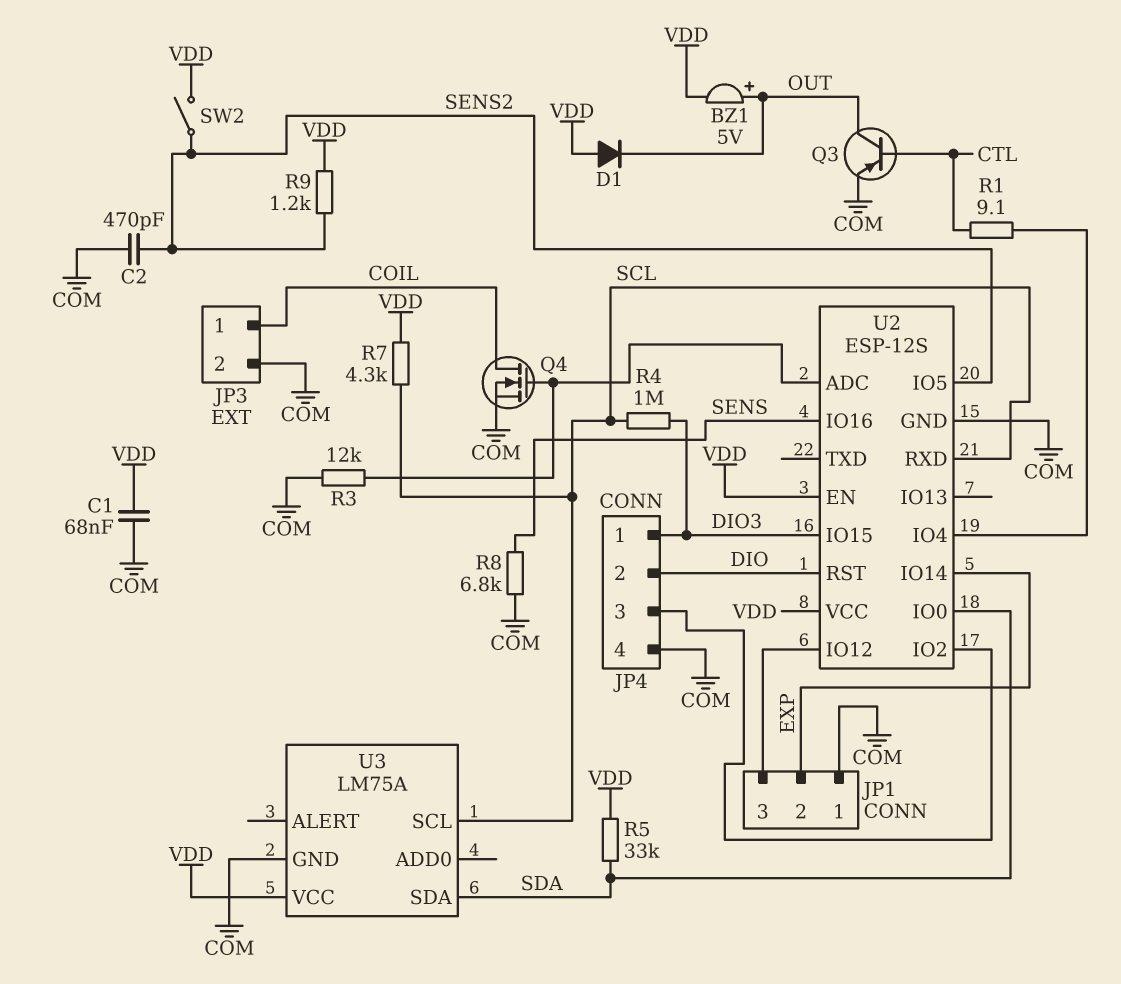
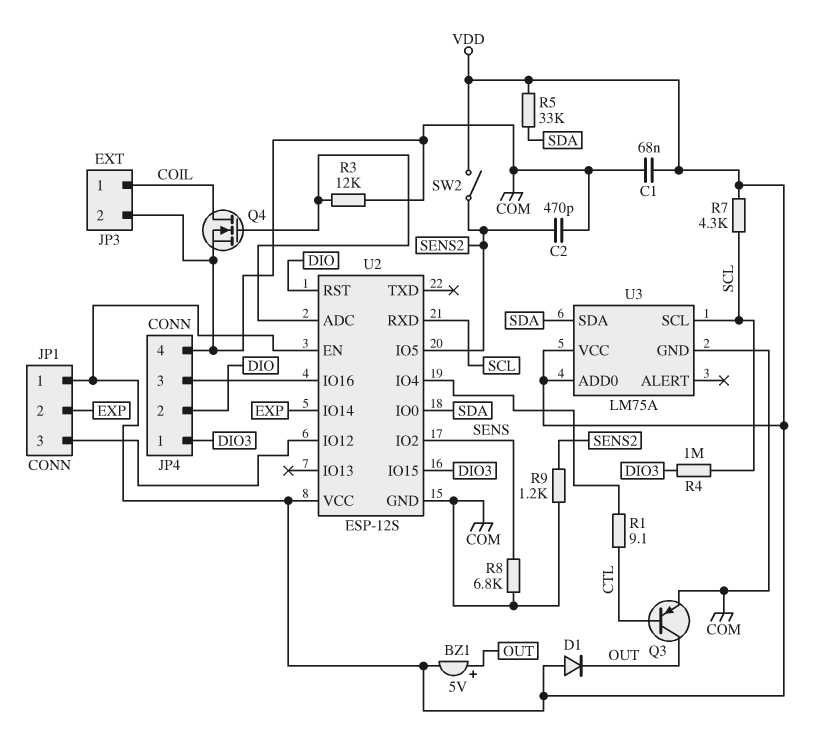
JP1 pin 1: COM -> VDD
R9: 1.2k (SENS2, VDD) -> 1.2k (COM, SENS2)
U2 pin IO2: JP4/3 -> SENS
U2 pin IO16: SENS -> JP4/3
U3 pin ADD0: none -> VDD

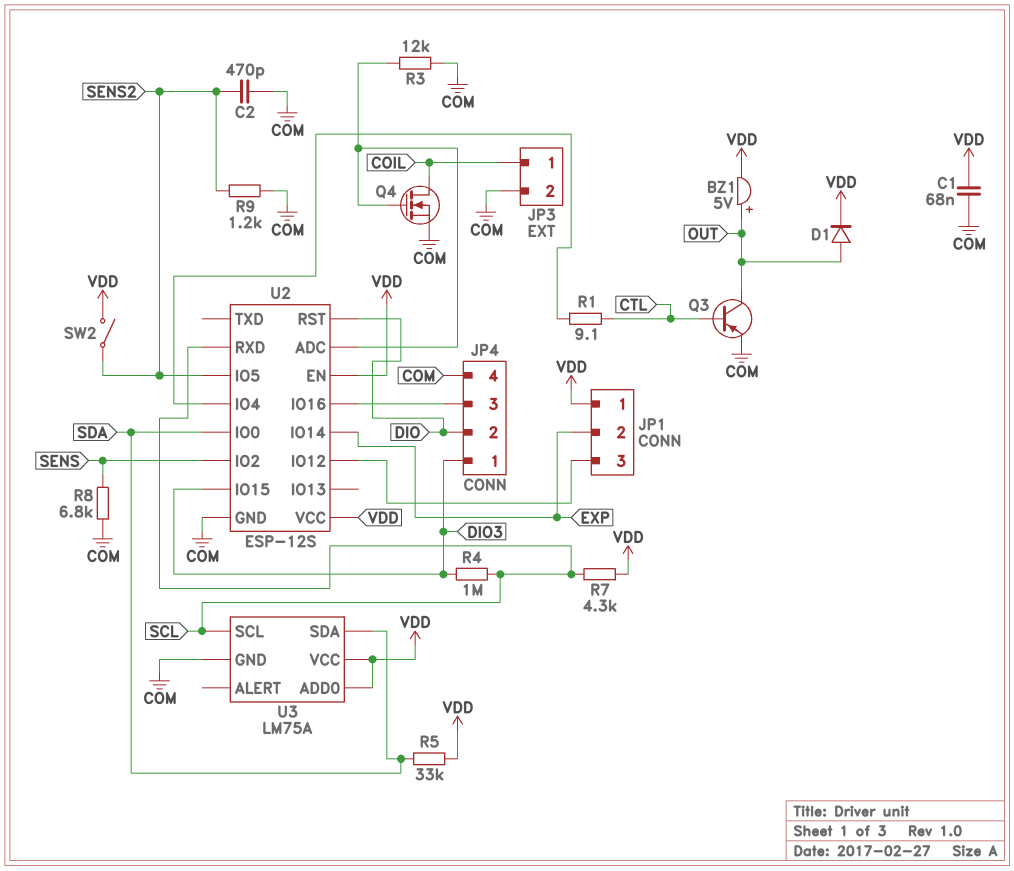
D1: diode (A VDD, K OUT) -> diode (A OUT, K VDD)

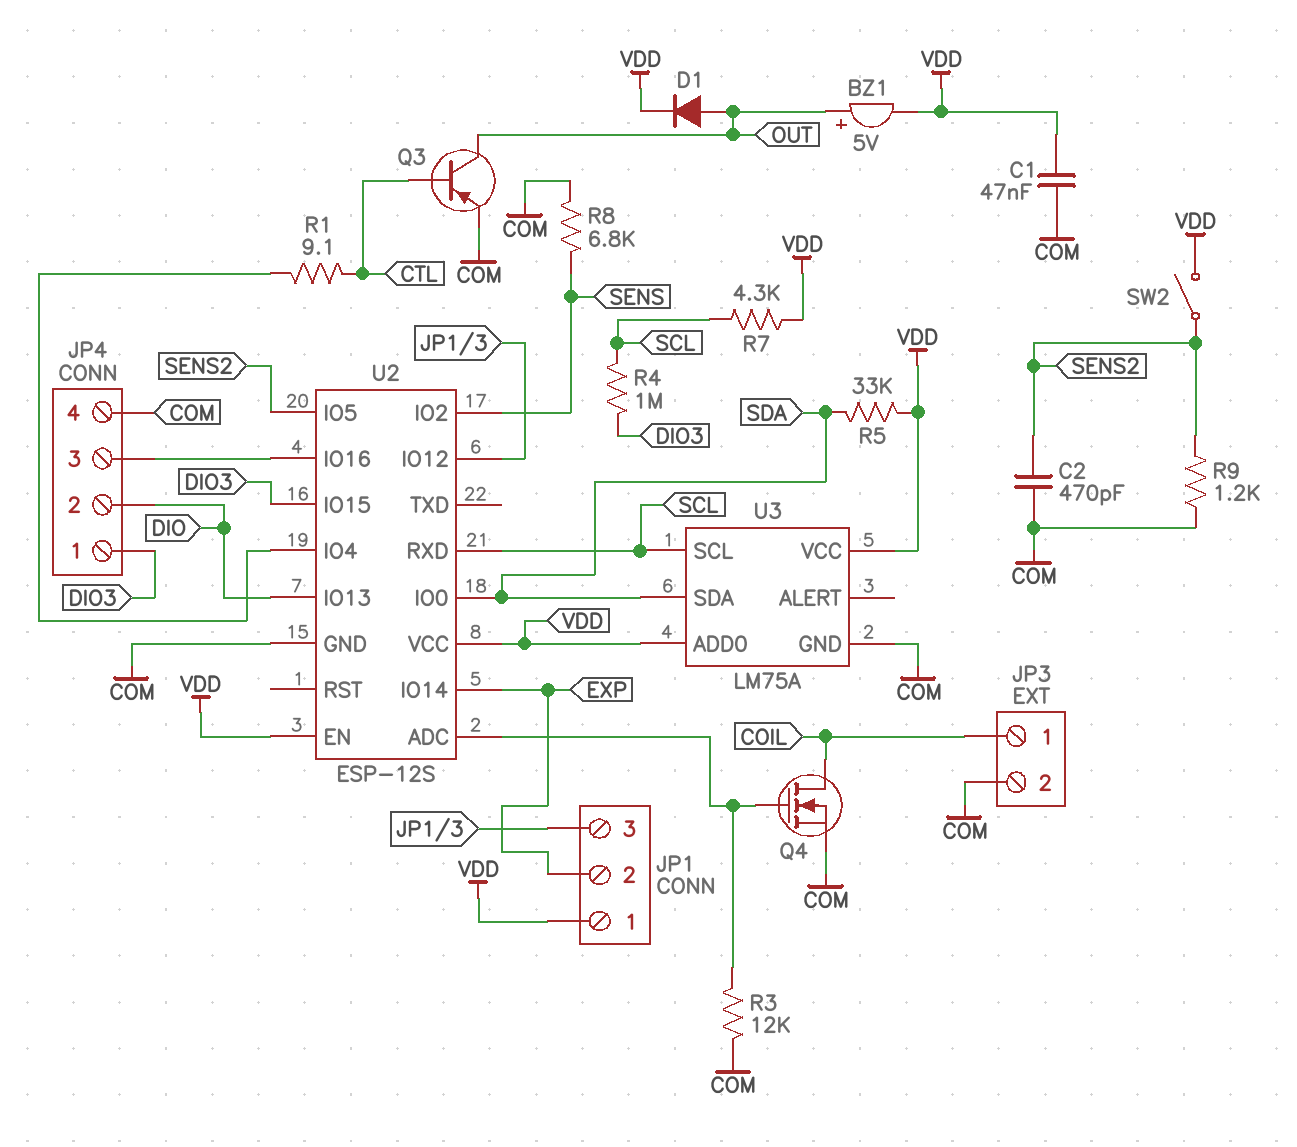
C1: 68nF (COM, VDD) -> 47nF (COM, VDD)
U2 pin IO13: none -> DIO
U2 pin RST: DIO -> none

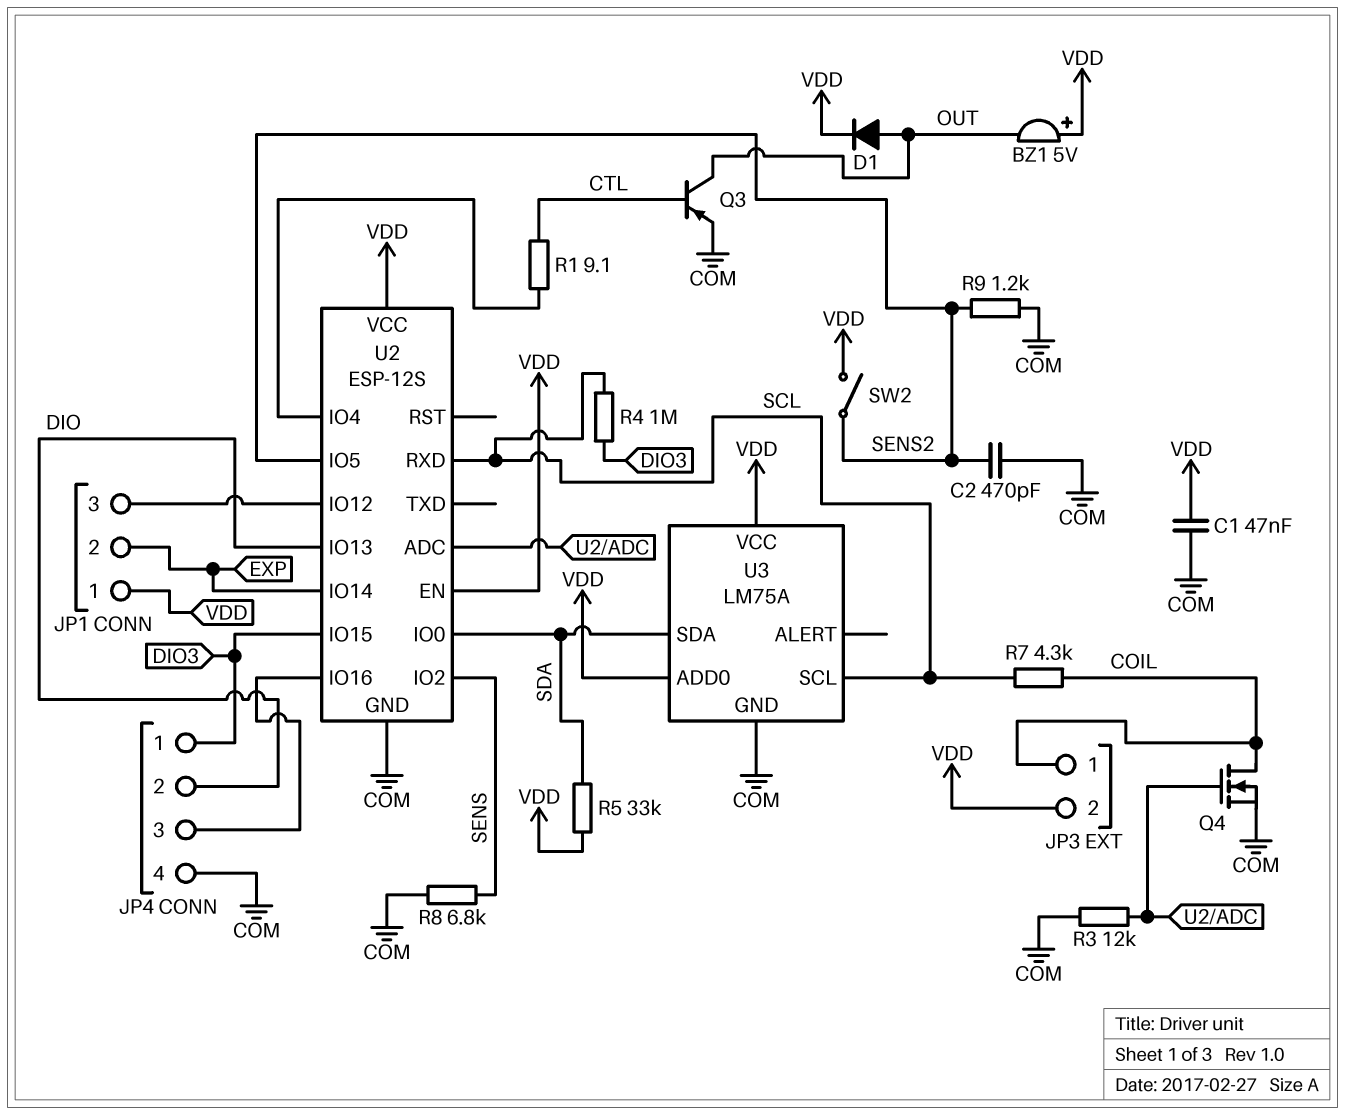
BZ1: buzzer 5V (plus OUT, minus VDD) -> buzzer 5V (plus VDD, minus OUT)
JP3 pin 2: COM -> VDD
R7: 4.3k (SCL, VDD) -> 4.3k (COIL, SCL)

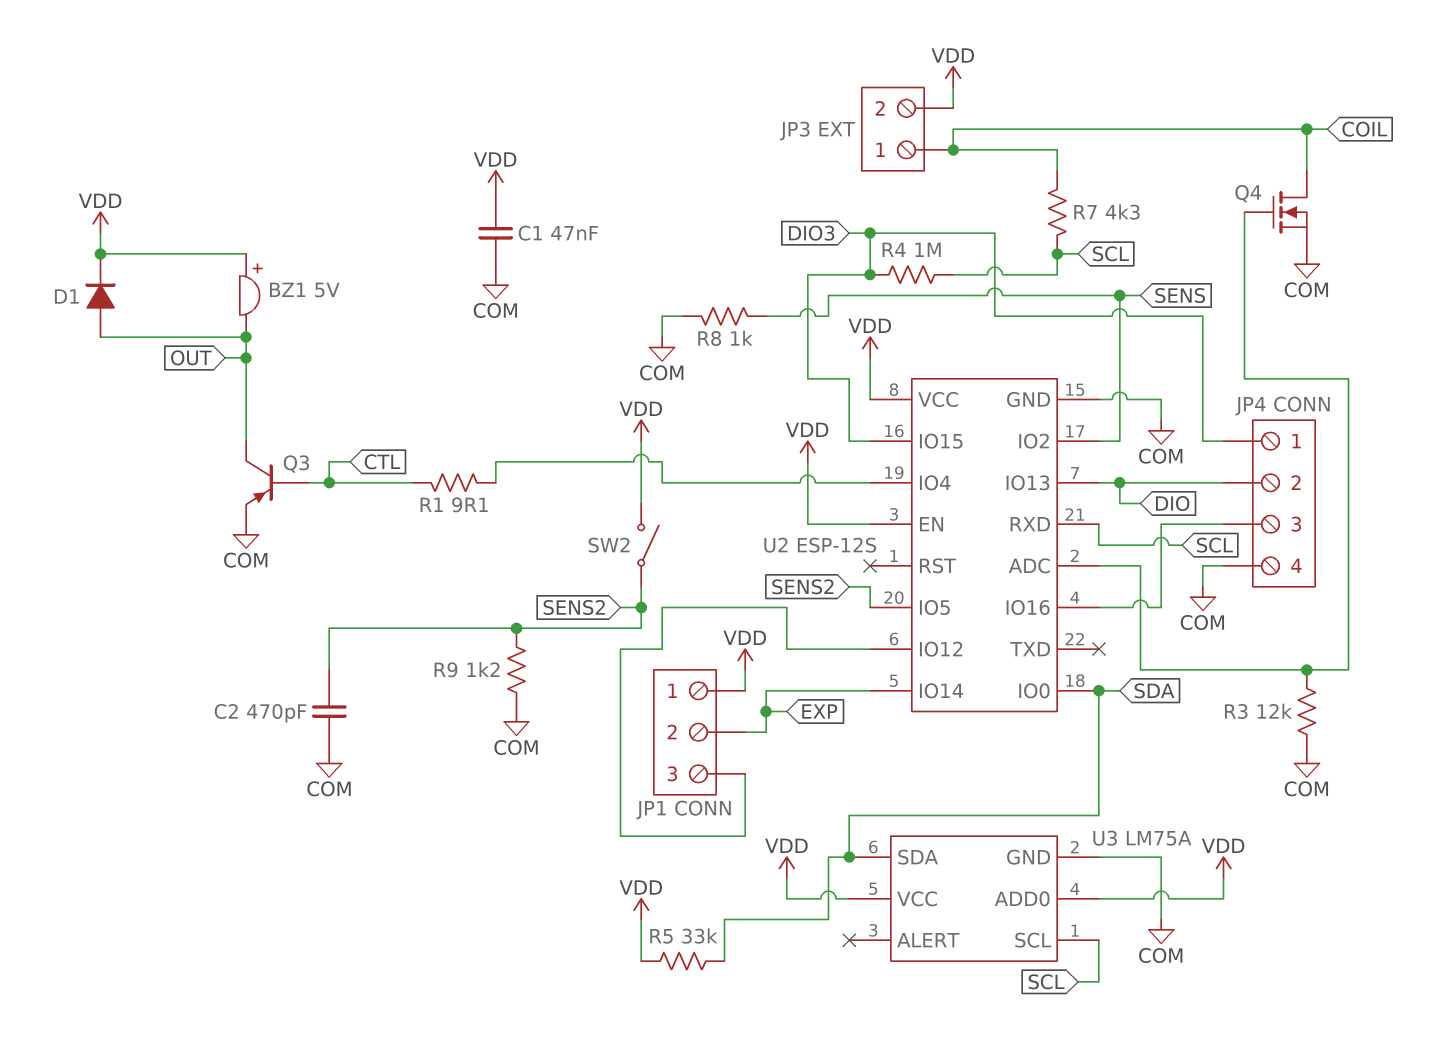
R8: 6.8k (COM, SENS) -> 1k (COM, SENS)

